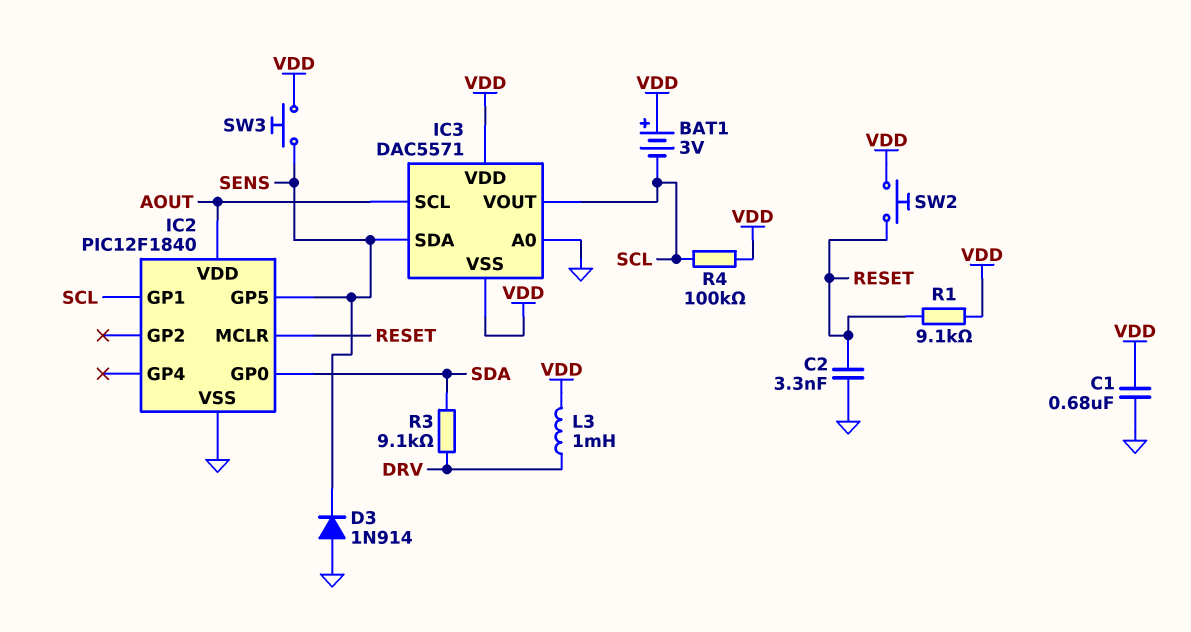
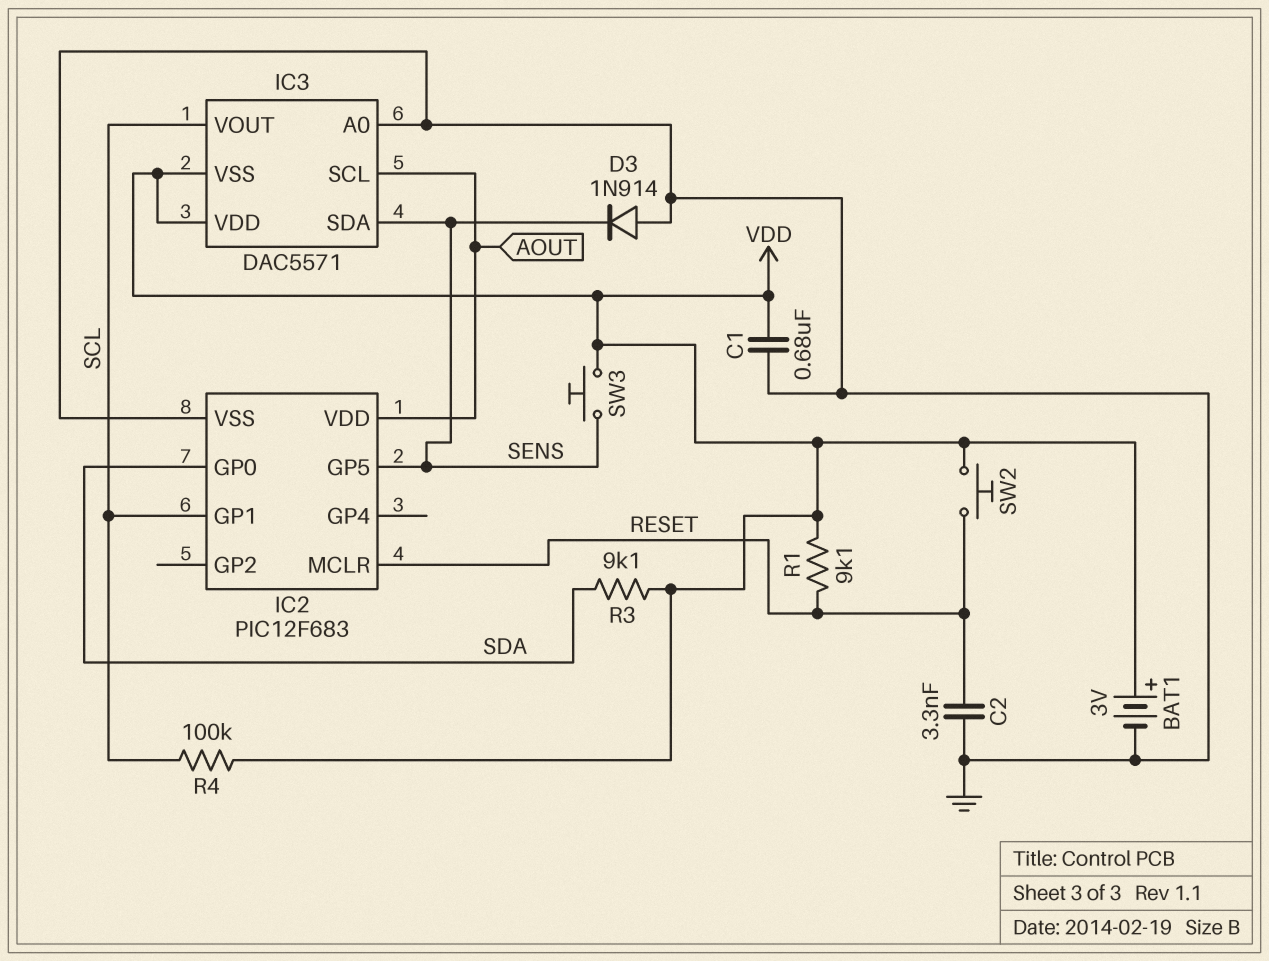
BAT1: 3V (plus VDD, minus SCL) -> 3V (plus VDD, minus GND)
IC2: PIC12F1840 -> PIC12F683
L3: 1mH (DRV, VDD) -> none
R3: 9.1k (DRV, SDA) -> 9.1k (SDA, VDD)

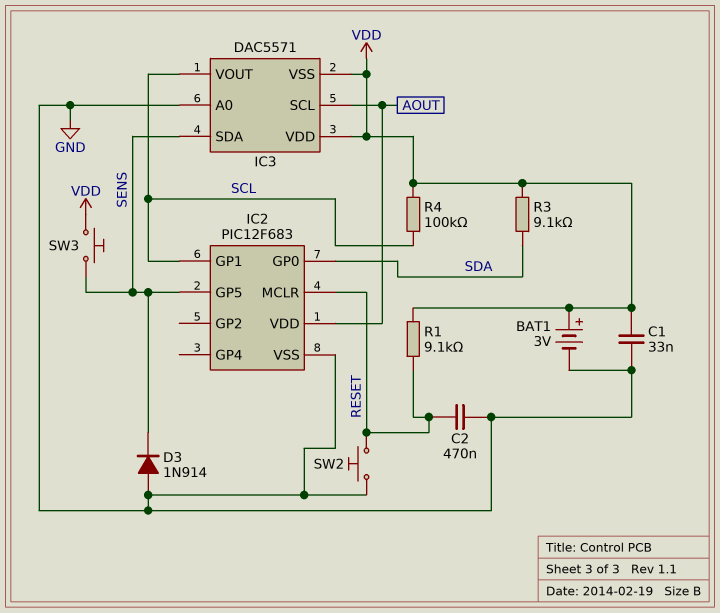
C1: 680nF (GND, VDD) -> 33nF (GND, VDD)
C2: 3.3nF (GND, RESET) -> 470nF (GND, RESET)
SW2: button (RESET, VDD) -> button (GND, RESET)

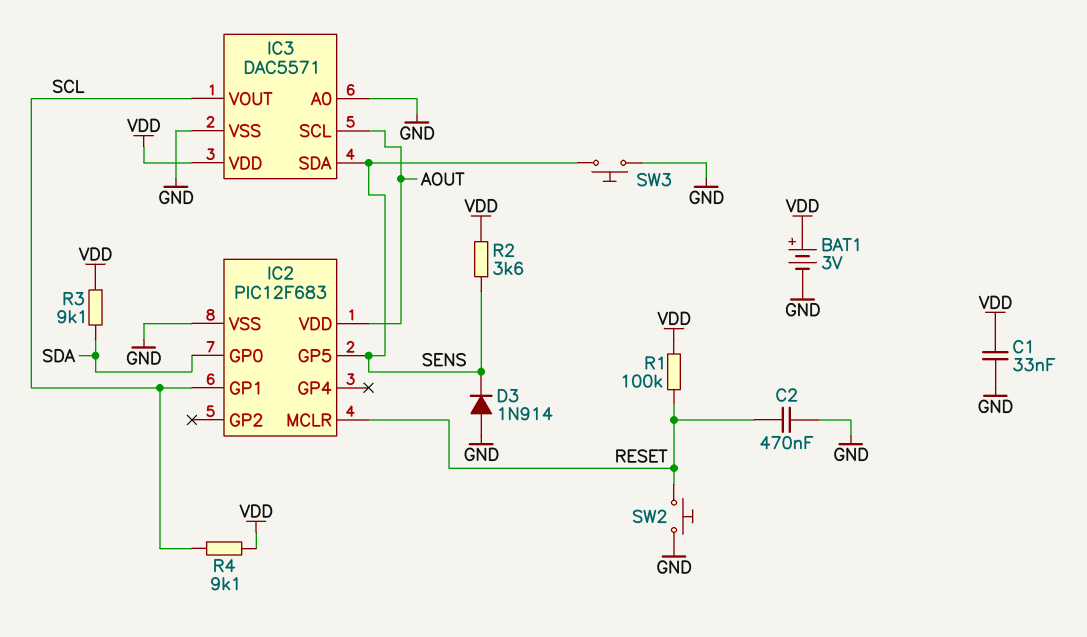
IC3 pin VSS: VDD -> GND
R1: 9.1k (RESET, VDD) -> 100k (RESET, VDD)
R2: none -> 3.6k (SENS, VDD)
R4: 100k (SCL, VDD) -> 9.1k (SCL, VDD)
SW3: button (SENS, VDD) -> button (GND, SENS)

